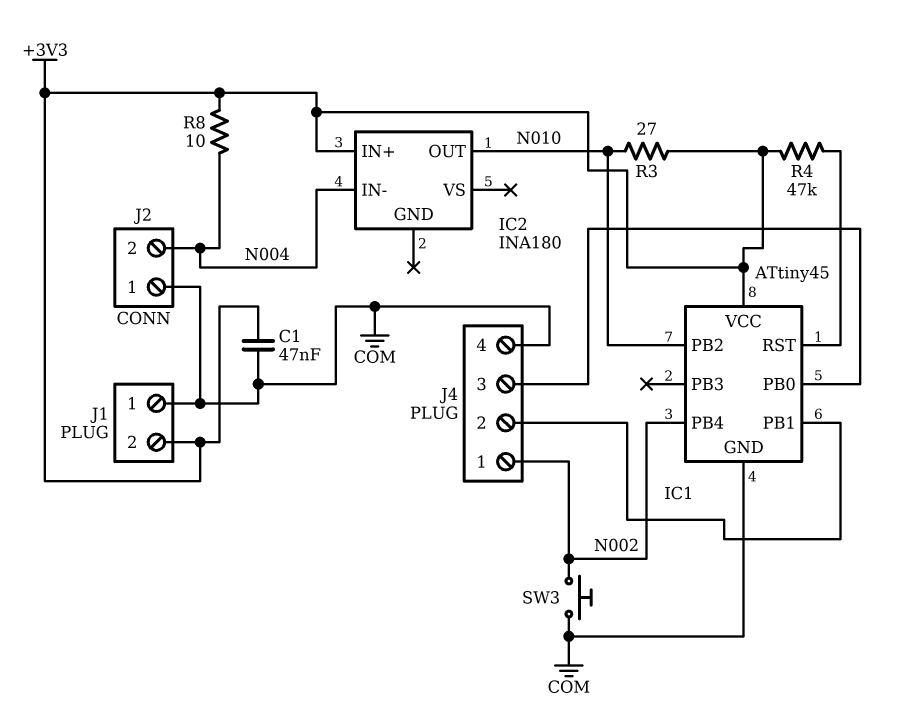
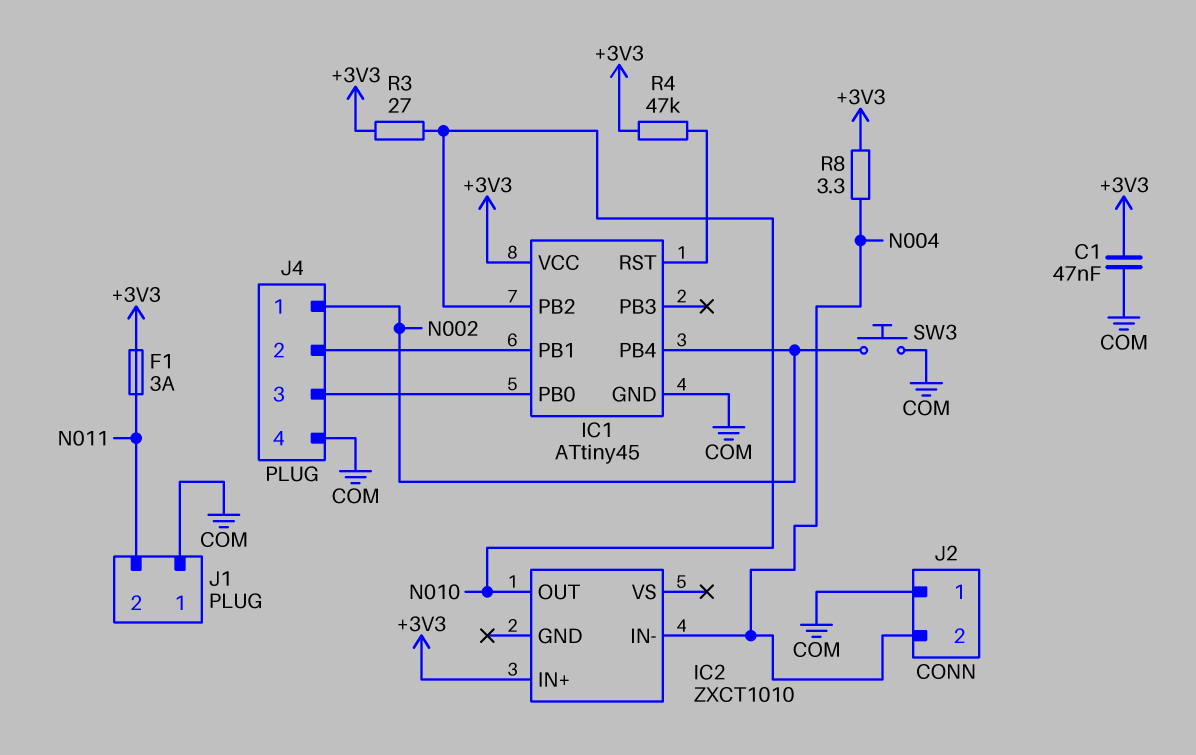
F1: none -> 3A (+3V3, N011)
IC2: INA180 -> ZXCT1010
J1 pin 2: +3V3 -> N011
R8: 10 (+3V3, N004) -> 3.3 (+3V3, N004)

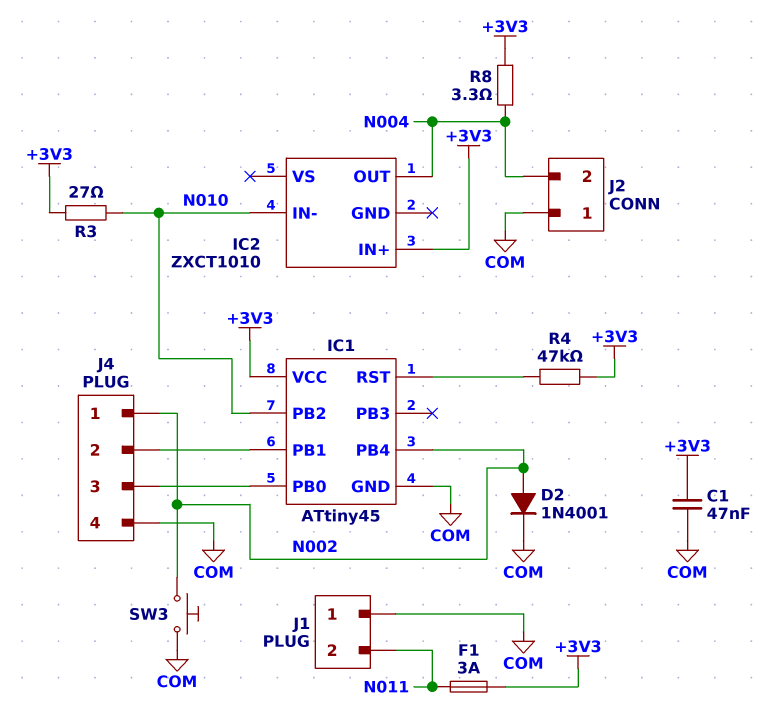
D2: none -> diode 1N4001 (A N002, K COM)
IC2 pin IN-: N004 -> N010
IC2 pin OUT: N010 -> N004

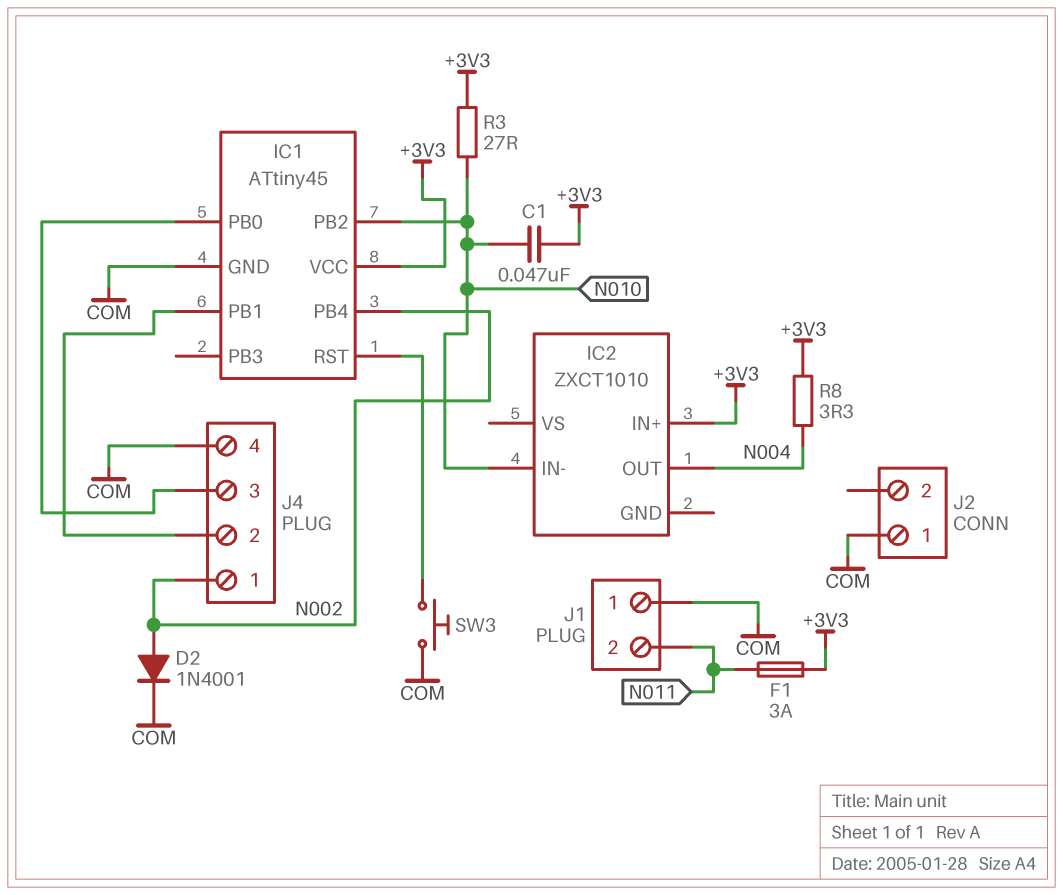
C1: 47nF (+3V3, COM) -> 47nF (+3V3, N010)
J2 pin 2: N004 -> none
R4: 47k (+3V3, IC1/RST) -> none
SW3: button (COM, N002) -> button (COM, IC1/RST)

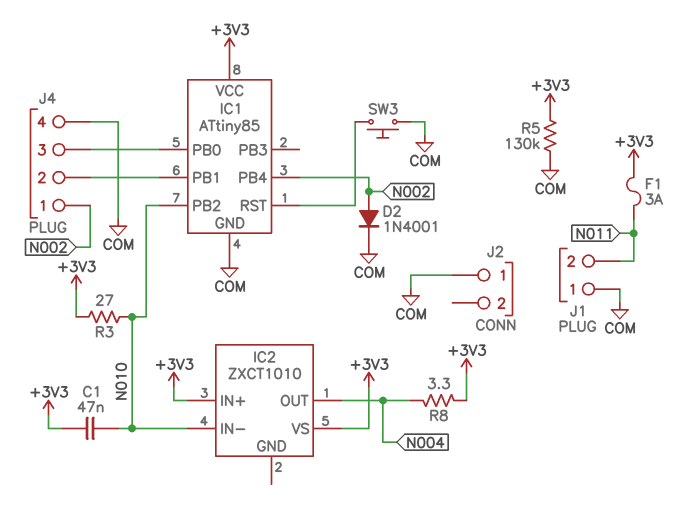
IC1: ATtiny45 -> ATtiny85
IC2 pin VS: none -> +3V3
R5: none -> 130k (+3V3, COM)

